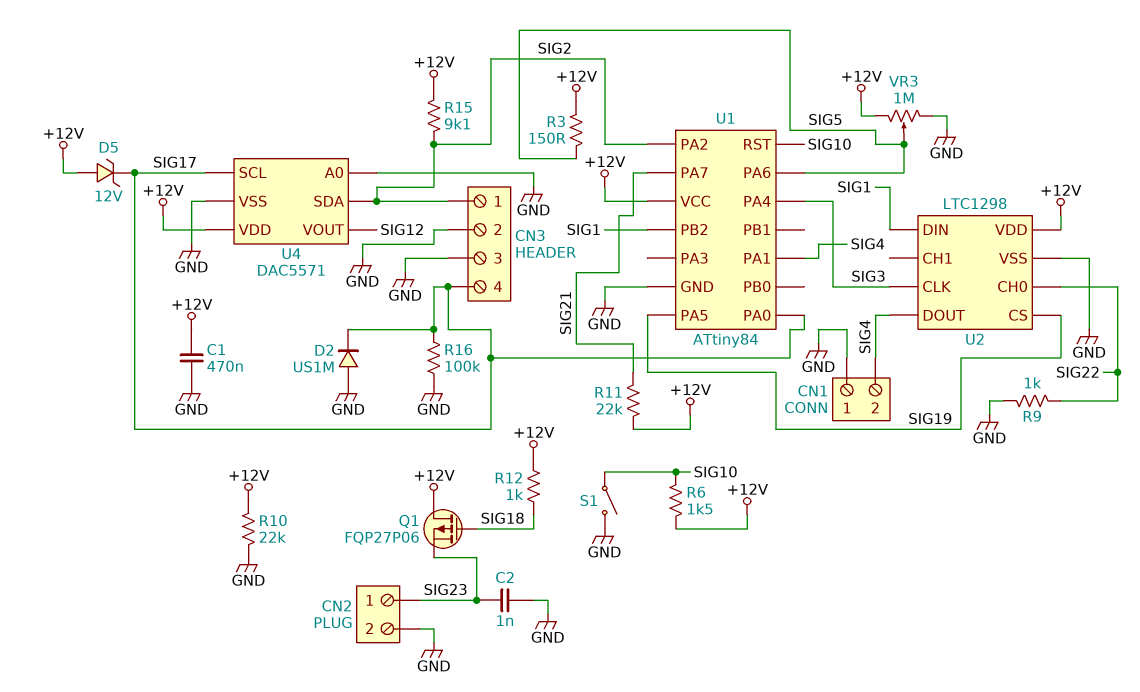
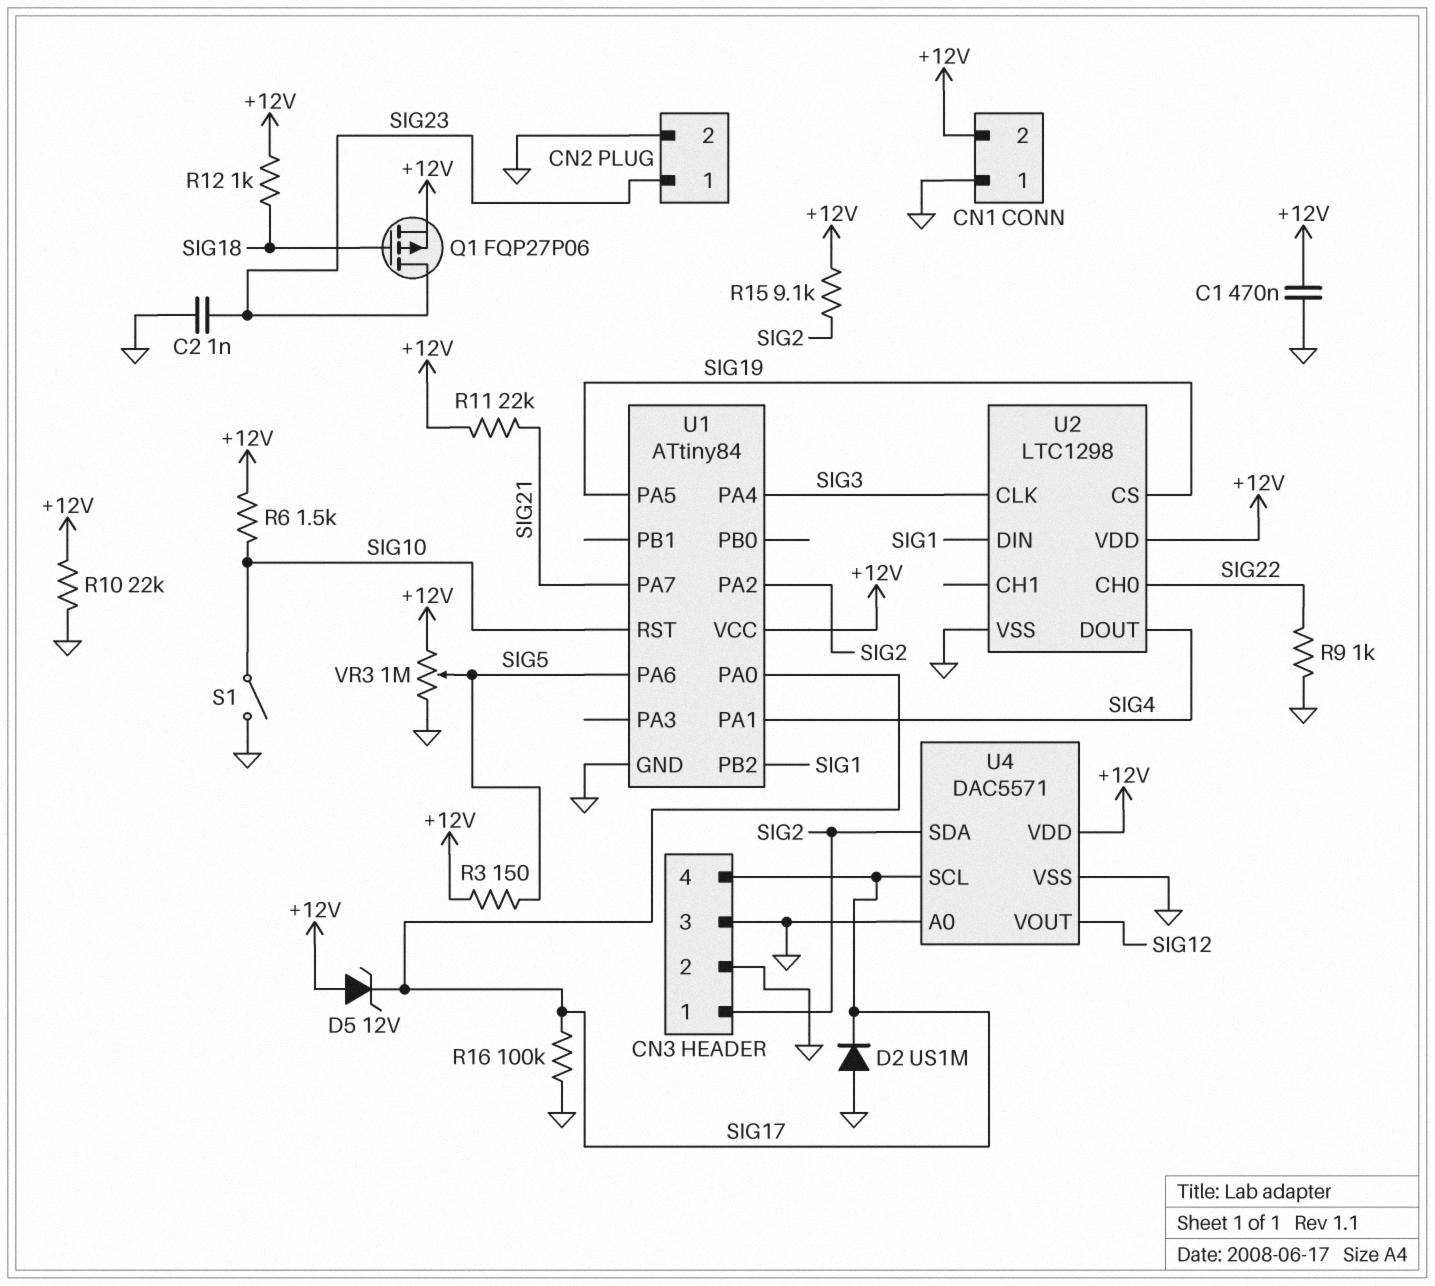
CN1 pin 2: SIG4 -> +12V
Q1: PMOS FQP27P06 (G SIG18, D +12V, S SIG23) -> PMOS FQP27P06 (G SIG18, D SIG23, S +12V)

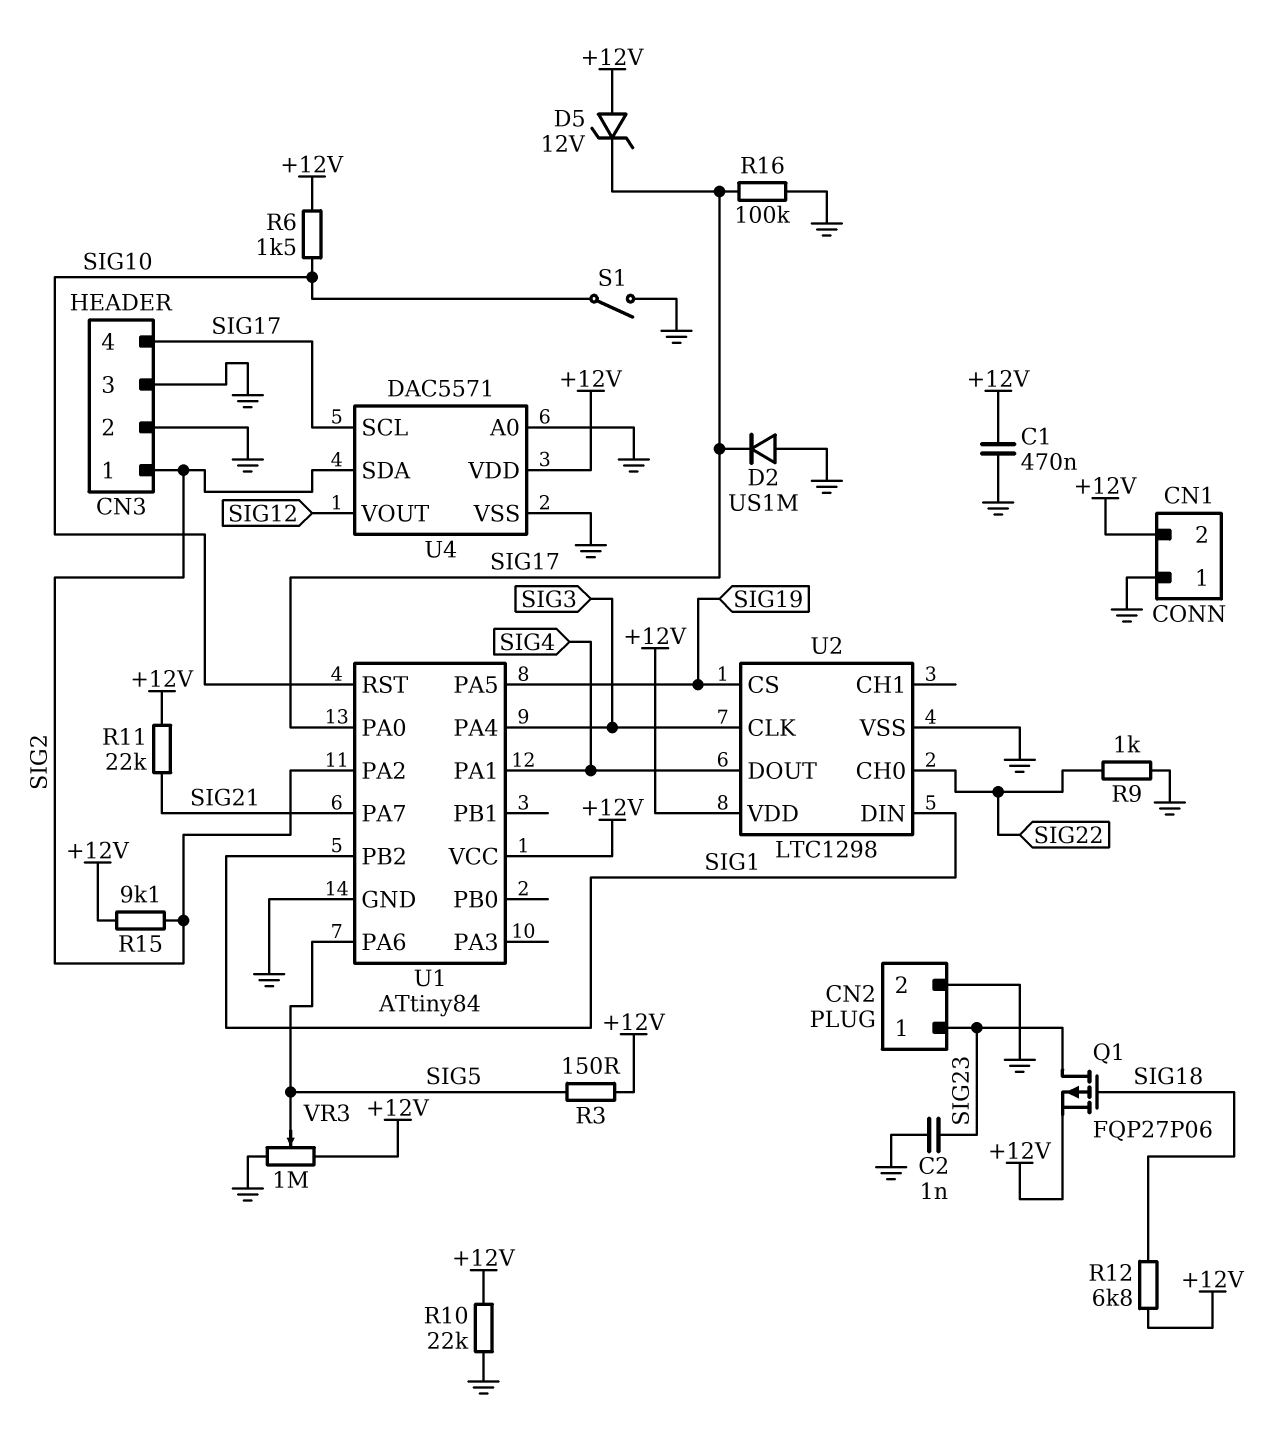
R12: 1k (+12V, SIG18) -> 6.8k (+12V, SIG18)

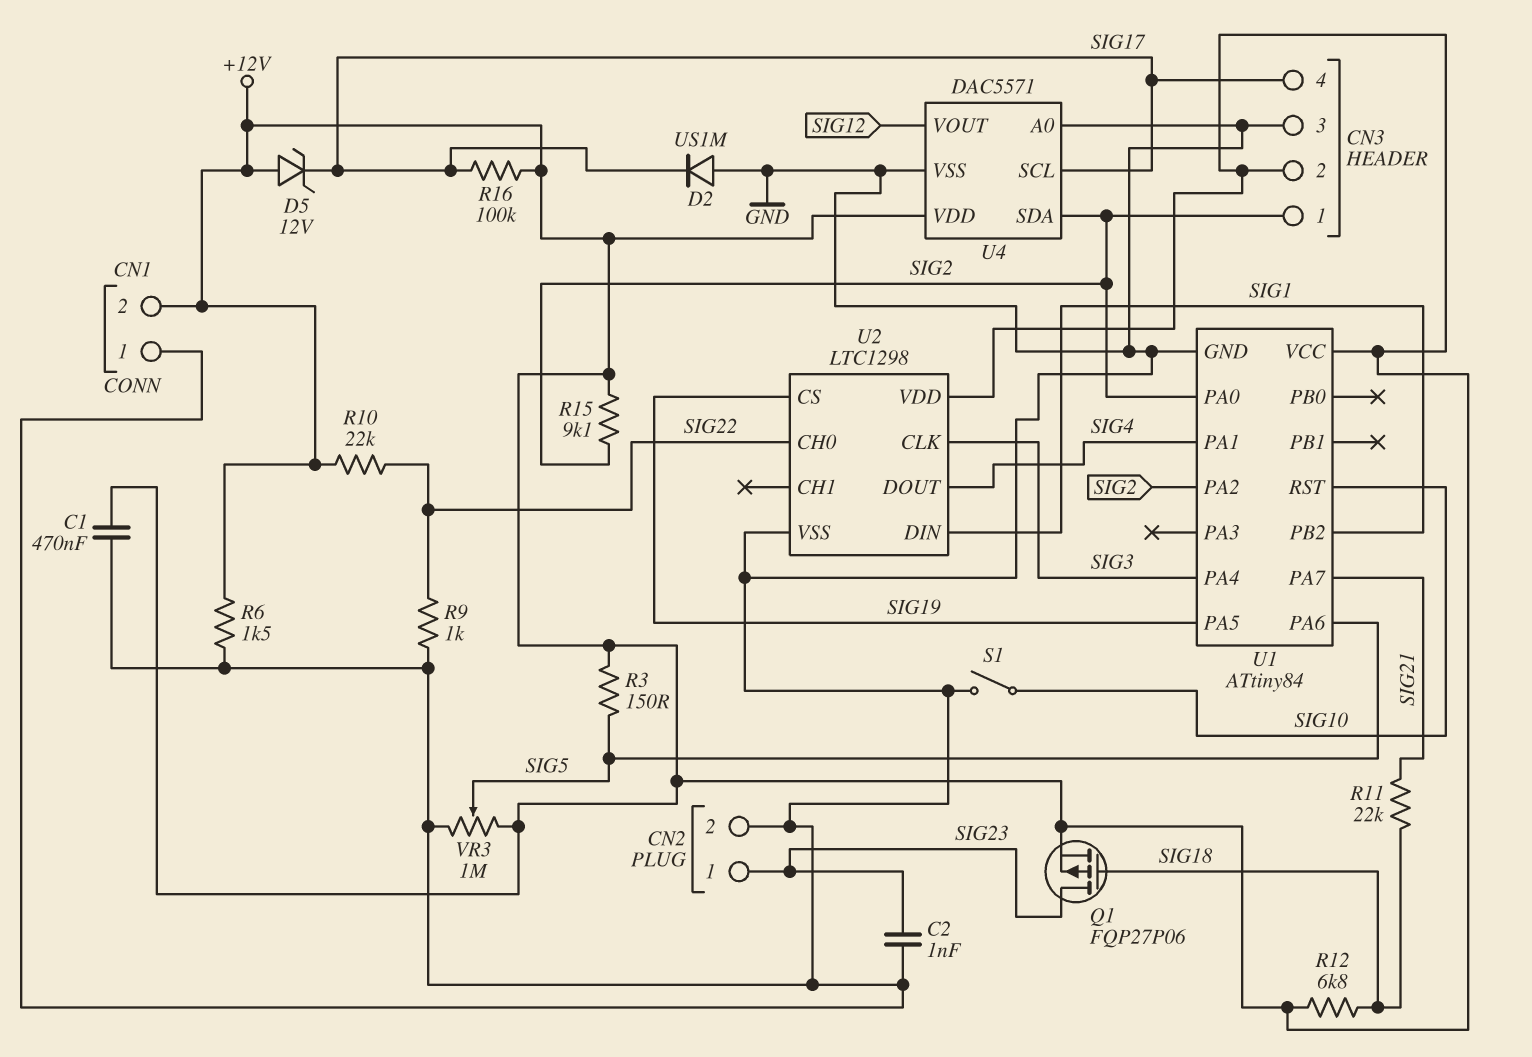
CN3 pin 2: GND -> +12V
R6: 1.5k (+12V, SIG10) -> 1.5k (+12V, GND)
R10: 22k (+12V, GND) -> 22k (+12V, SIG22)
R11: 22k (+12V, SIG21) -> 22k (SIG18, SIG21)
R16: 100k (GND, SIG17) -> 100k (+12V, SIG17)
U1 pin PA0: SIG17 -> SIG2

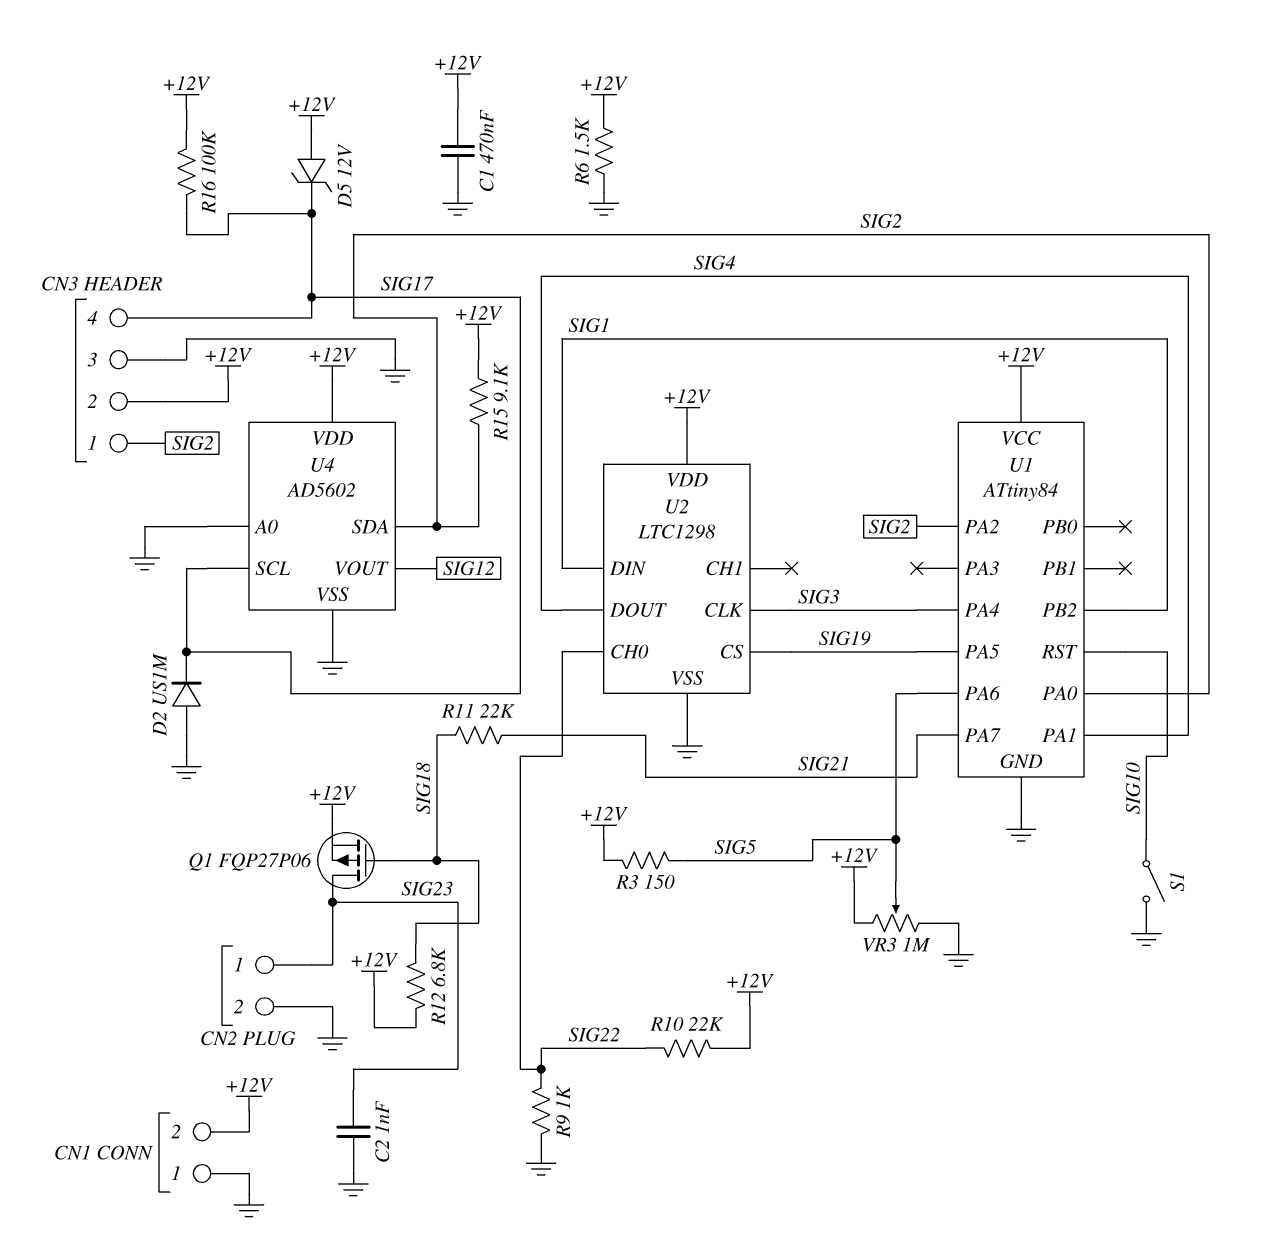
U4: DAC5571 -> AD5602

